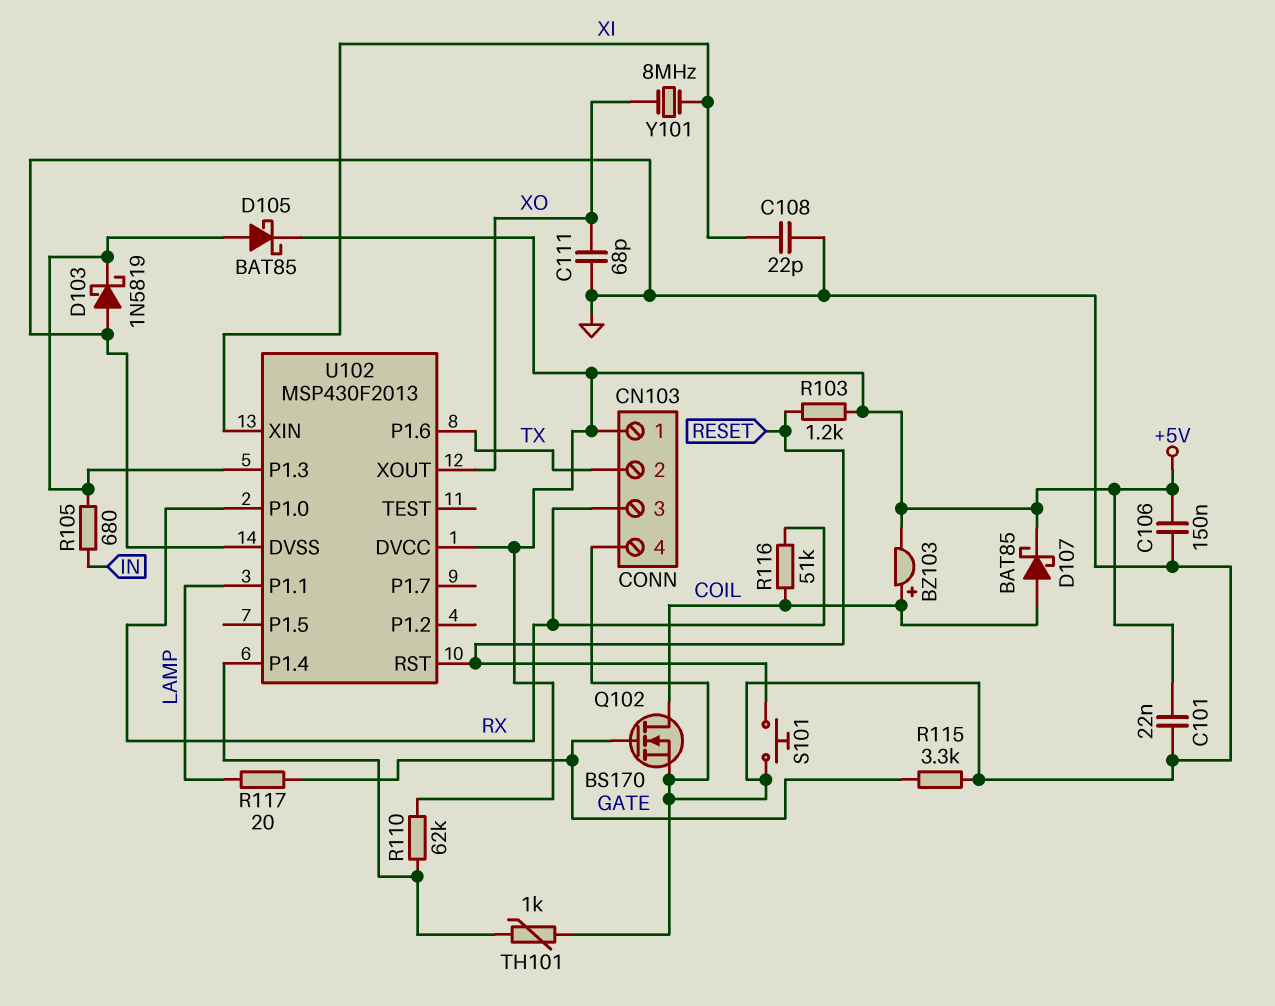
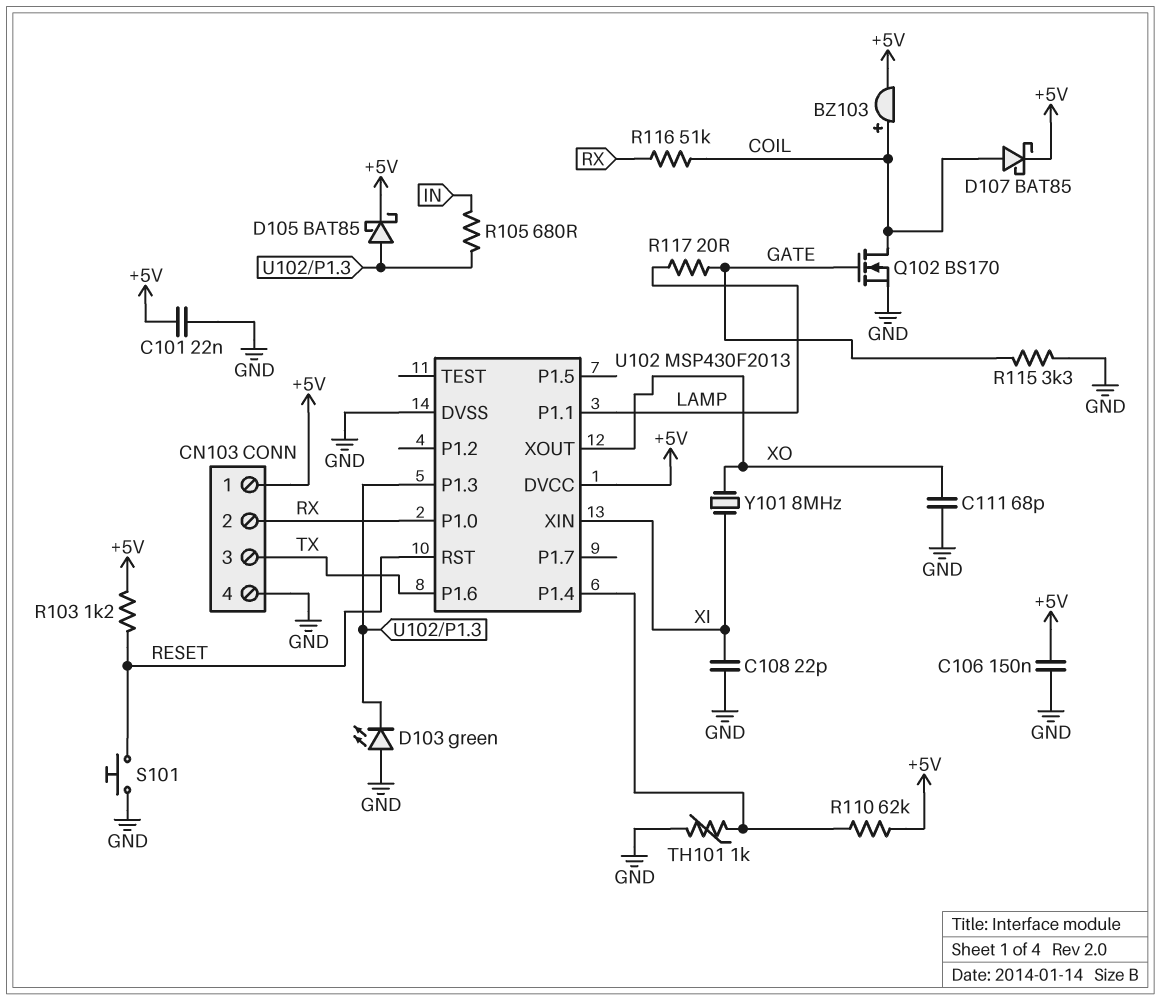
CN103 pin 2: TX -> RX
CN103 pin 3: RX -> TX
D103: schottky 1N5819 (A GND, K U102/P1.3) -> LED green (A GND, K U102/P1.3)

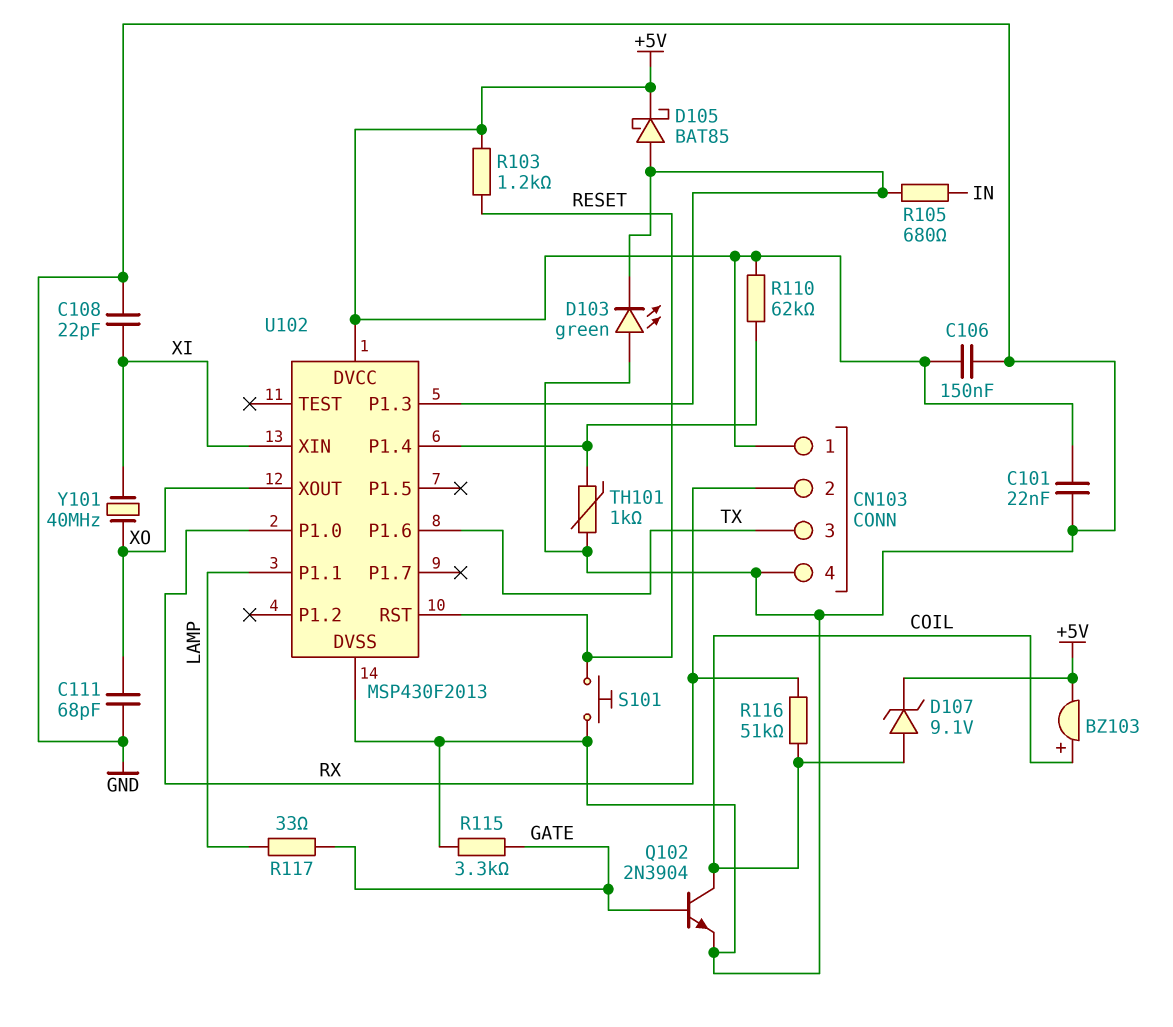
D107: schottky BAT85 (A COIL, K +5V) -> zener 9.1V (A COIL, K +5V)
Q102: NMOS BS170 (G GATE, D COIL, S GND) -> NPN 2N3904 (B GATE, C COIL, E GND)
R117: 20 (GATE, LAMP) -> 33 (GATE, LAMP)
Y101: 8MHz (XI, XO) -> 40MHz (XI, XO)

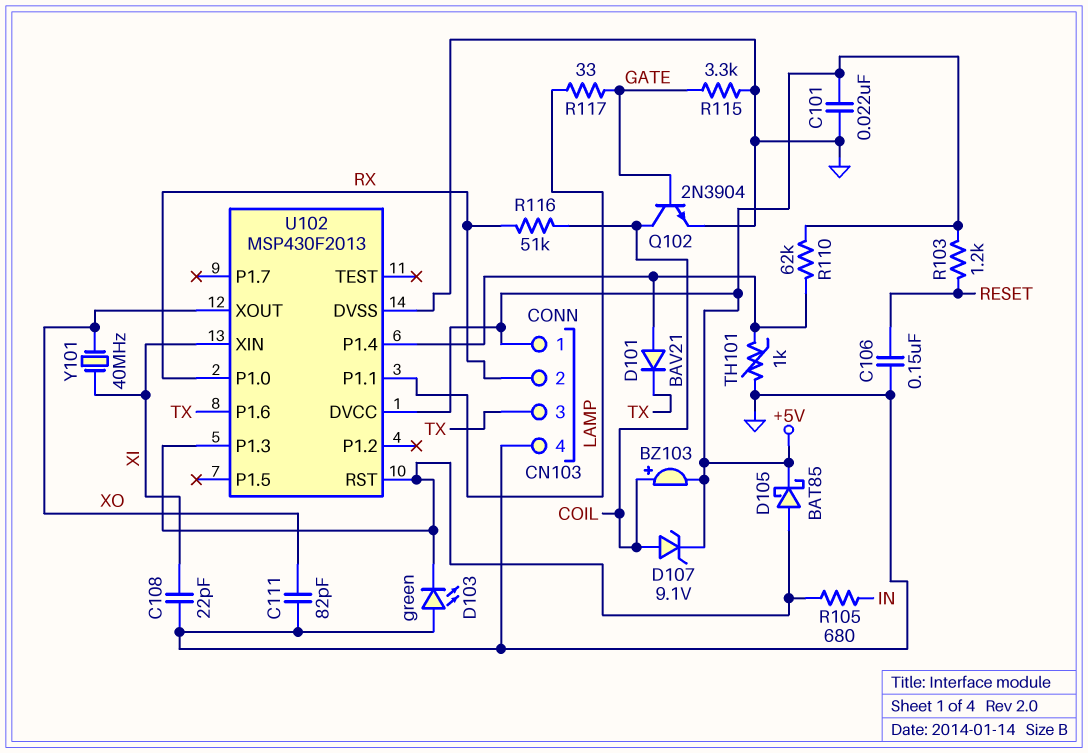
C106: 150nF (+5V, GND) -> 150nF (GND, RESET)
C111: 68pF (GND, XO) -> 82pF (GND, XO)
D101: none -> diode BAV21 (A U102/P1.4, K TX)
S101: button (GND, RESET) -> none
U102 pin RST: RESET -> U102/P1.3

